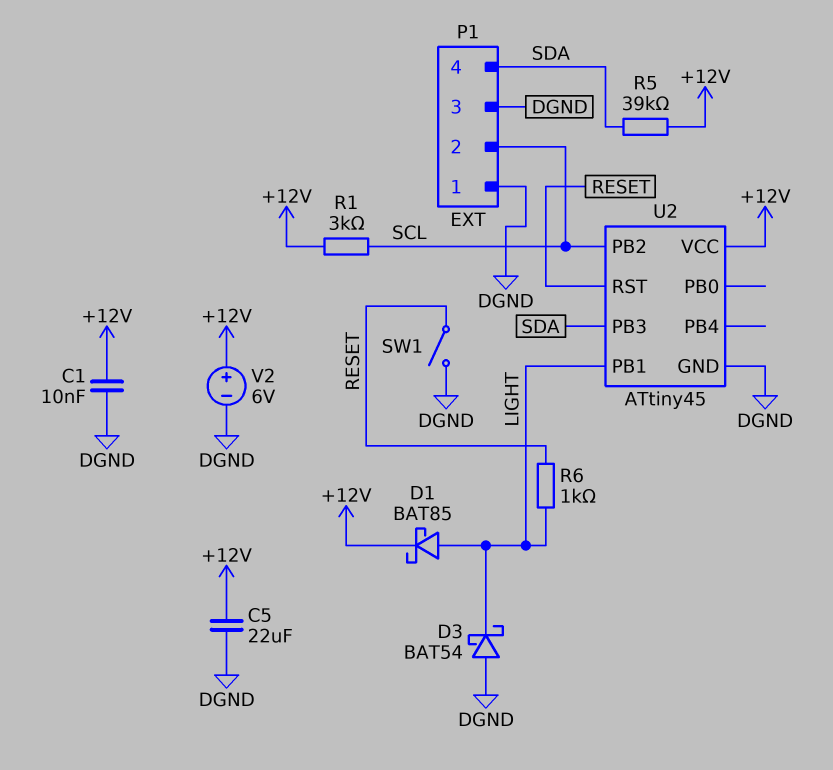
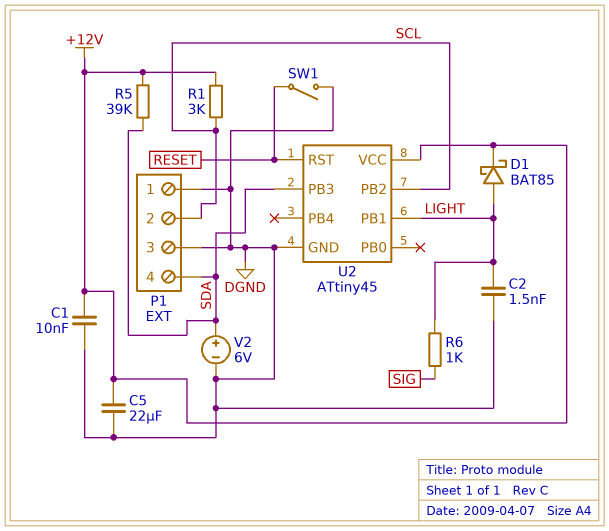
C2: none -> 1.5nF (DGND, LIGHT)
D3: schottky BAT54 (A DGND, K LIGHT) -> none
R6: 1k (LIGHT, RESET) -> 1k (LIGHT, SIG)
V2: 6V (plus +12V, minus DGND) -> 6V (plus SDA, minus DGND)

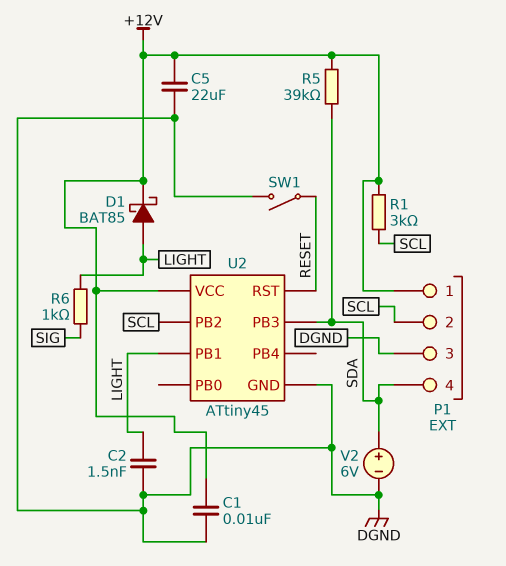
P1 pin 1: DGND -> +12V

